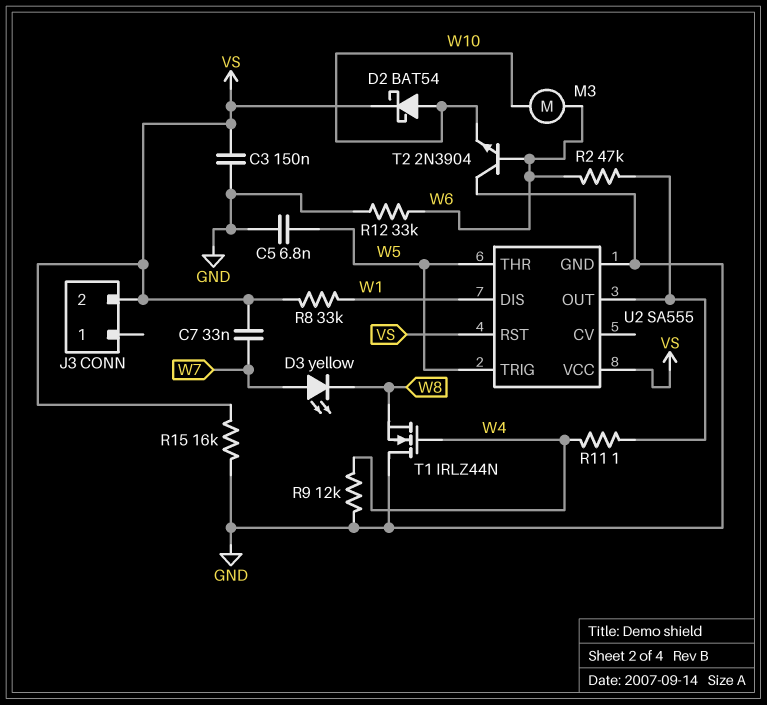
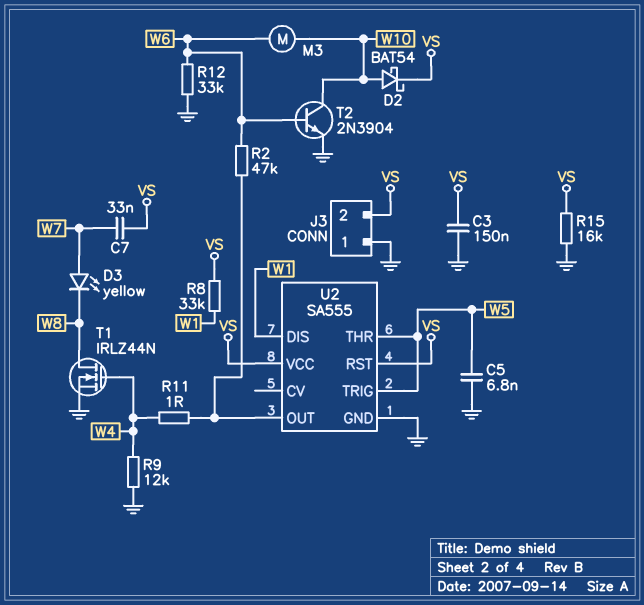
J3 pin 1: none -> GND
T1: NMOS IRLZ44N (G W4, D GND, S W8) -> NMOS IRLZ44N (G W4, D W8, S GND)
T2: NPN 2N3904 (B W6, C GND, E W10) -> NPN 2N3904 (B W6, C W10, E GND)

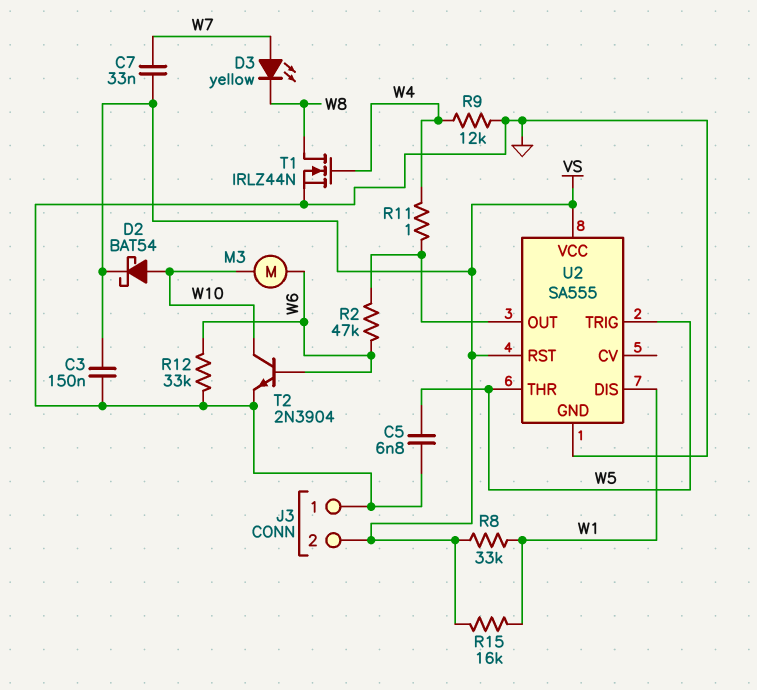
R15: 16k (GND, VS) -> 16k (VS, W1)

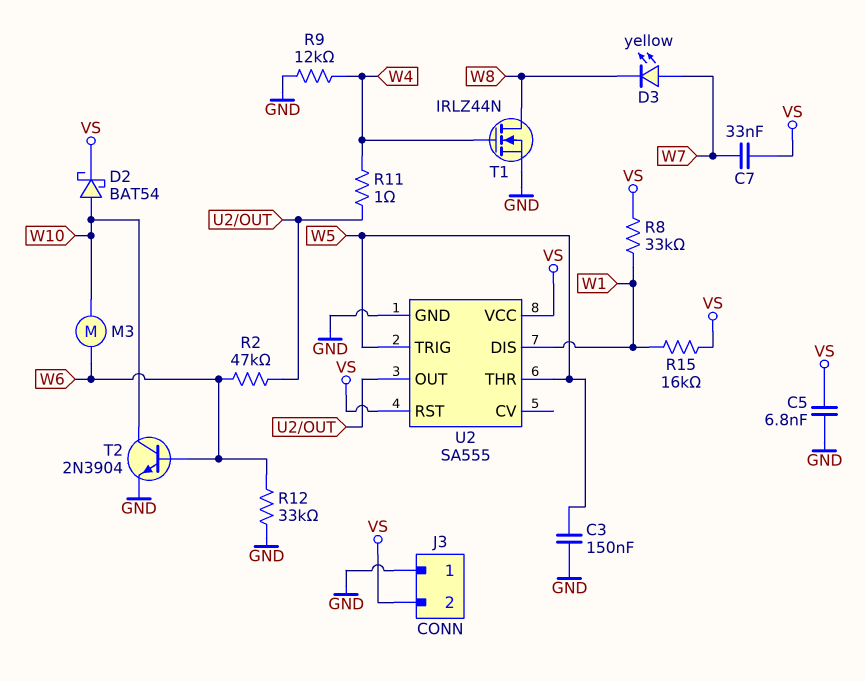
C3: 150nF (GND, VS) -> 150nF (GND, W5)
C5: 6.8nF (GND, W5) -> 6.8nF (GND, VS)

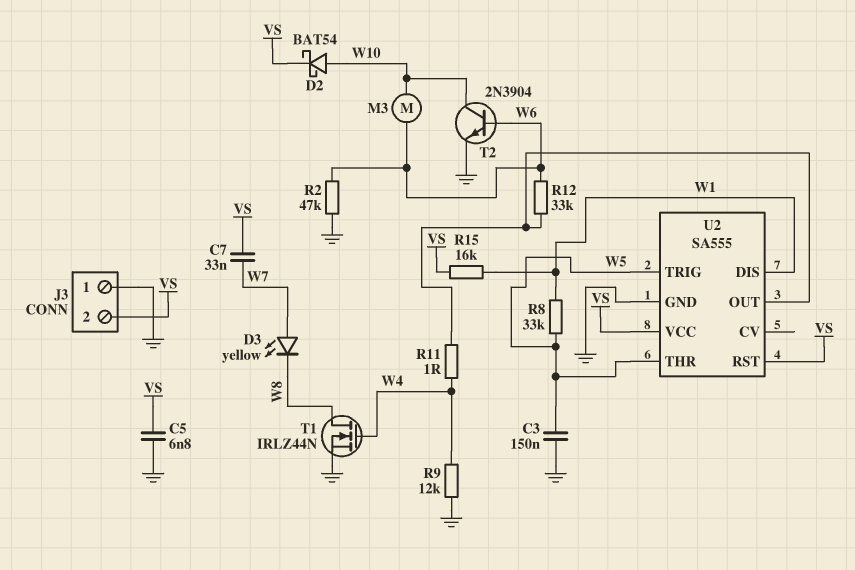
R2: 47k (U2/OUT, W6) -> 47k (GND, W6)
R8: 33k (VS, W1) -> 33k (W1, W5)
R12: 33k (GND, W6) -> 33k (U2/OUT, W6)

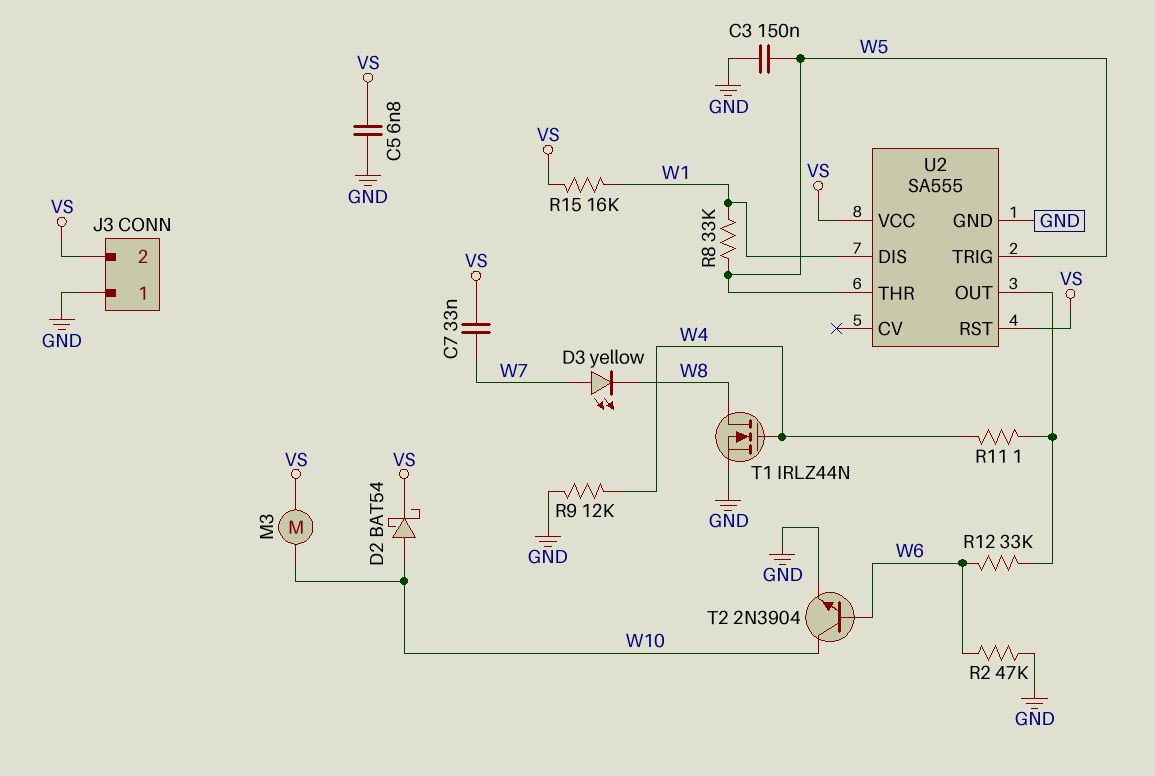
M3: motor (W6, W10) -> motor (VS, W10)

